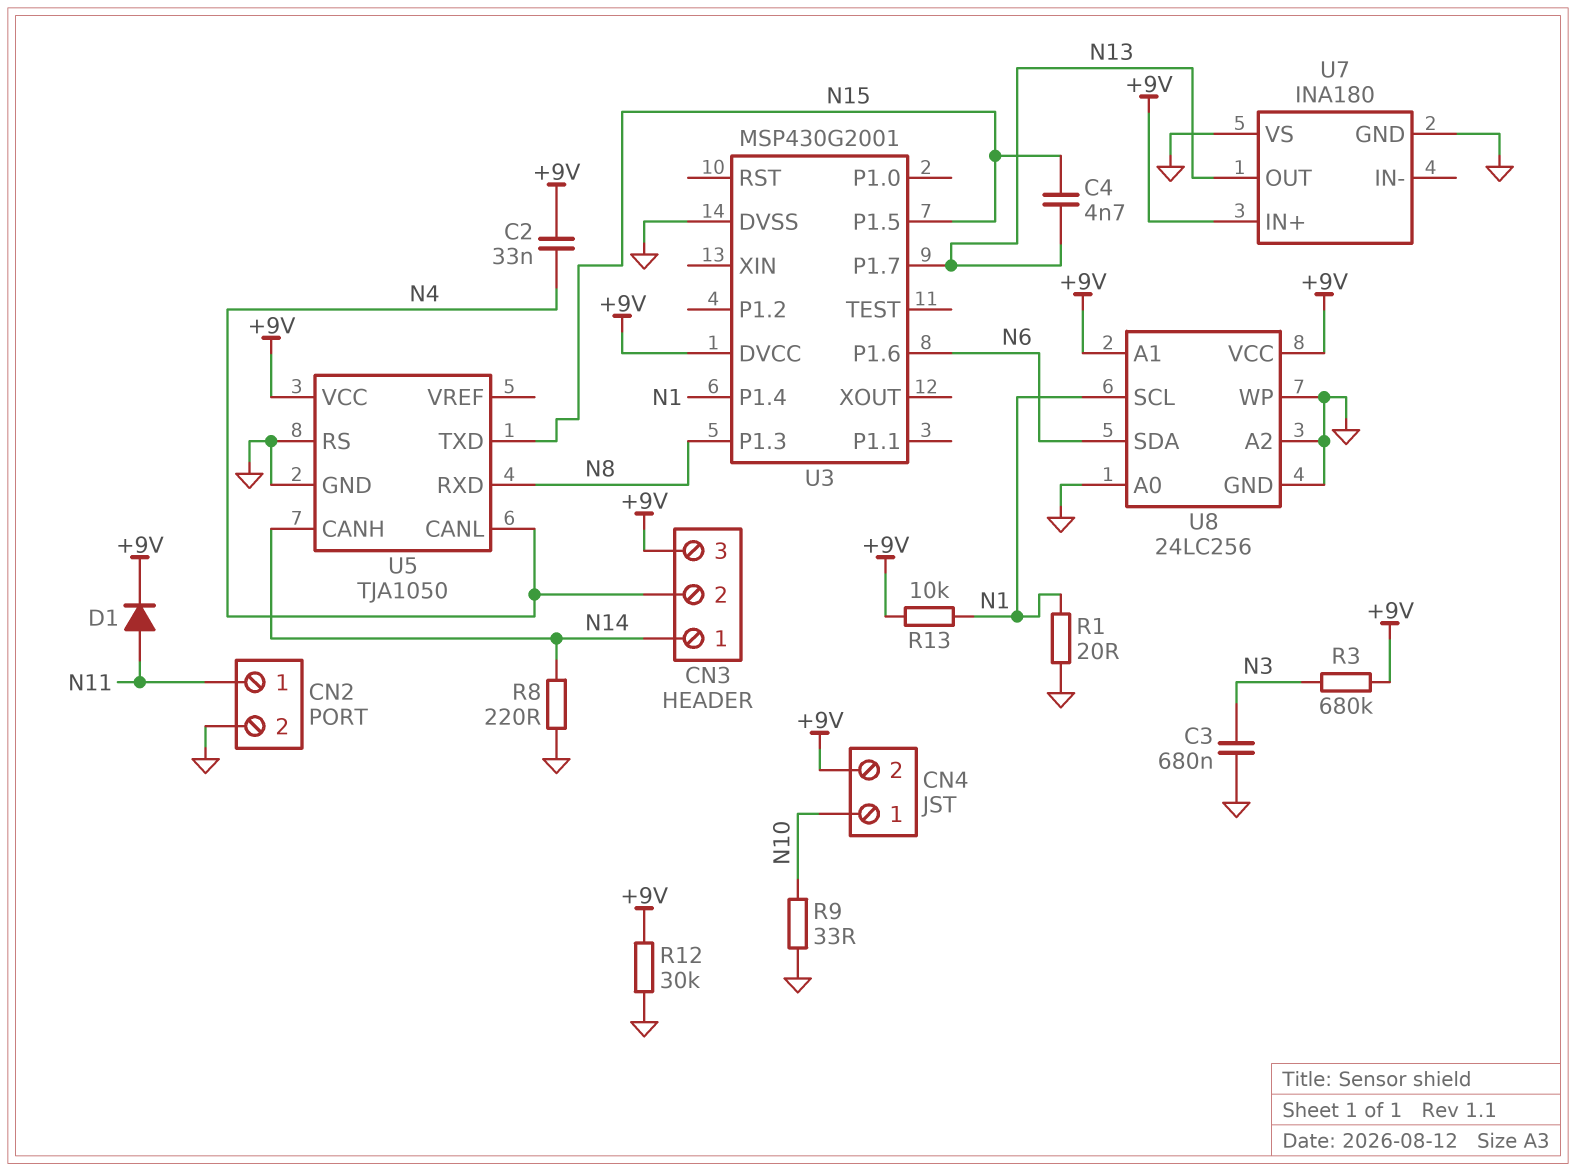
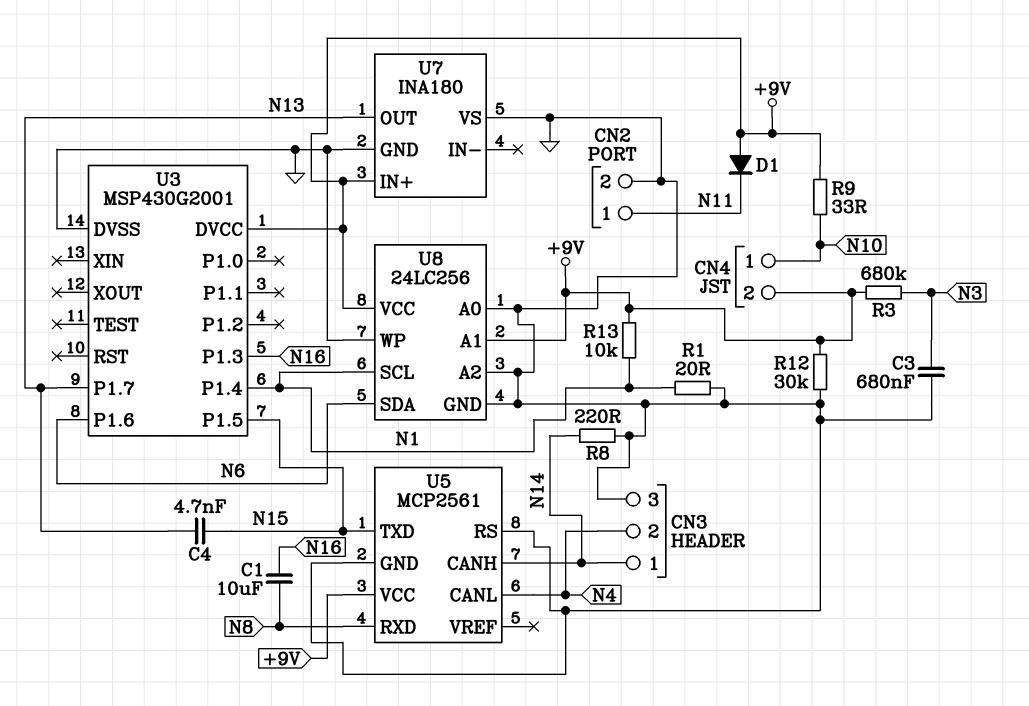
C1: none -> 10uF (N8, N16)
C2: 33nF (+9V, N4) -> none
CN3 pin 3: +9V -> GND
D1: diode (A N11, K +9V) -> diode (A +9V, K N11)
R9: 33 (GND, N10) -> 33 (+9V, N10)
U3 pin P1.3: N8 -> N16
U5: TJA1050 -> MCP2561

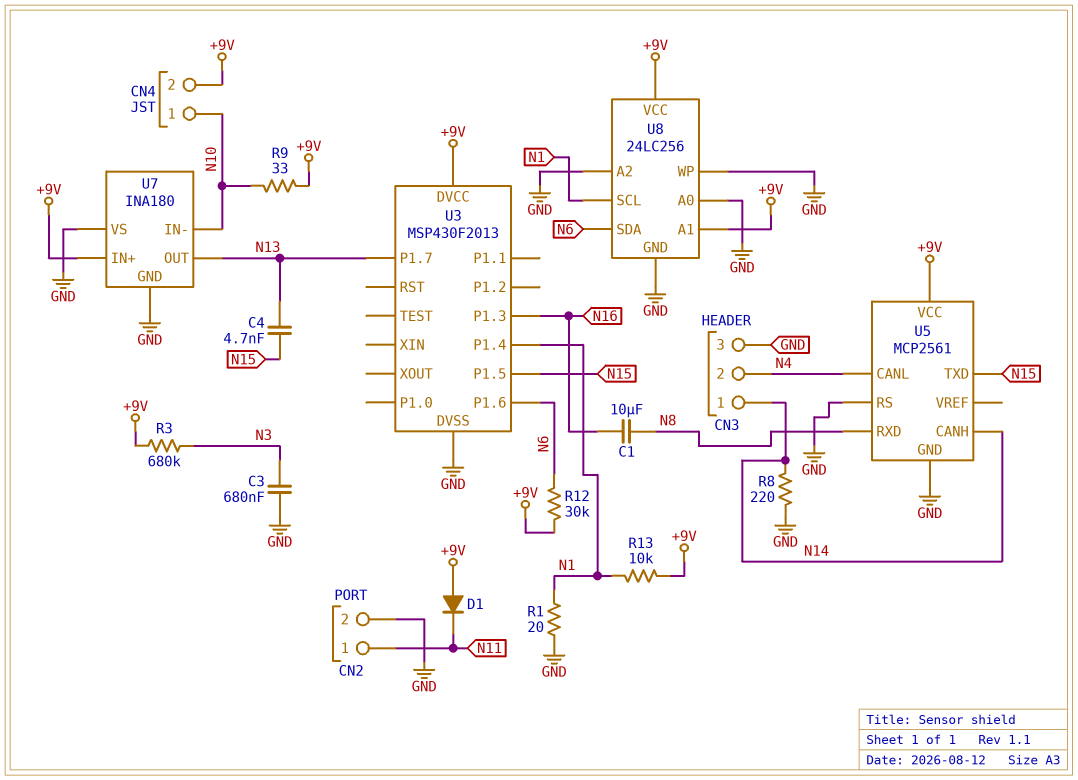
R12: 30k (+9V, GND) -> 30k (+9V, N6)
U3: MSP430G2001 -> MSP430F2013
U7 pin IN-: none -> N10

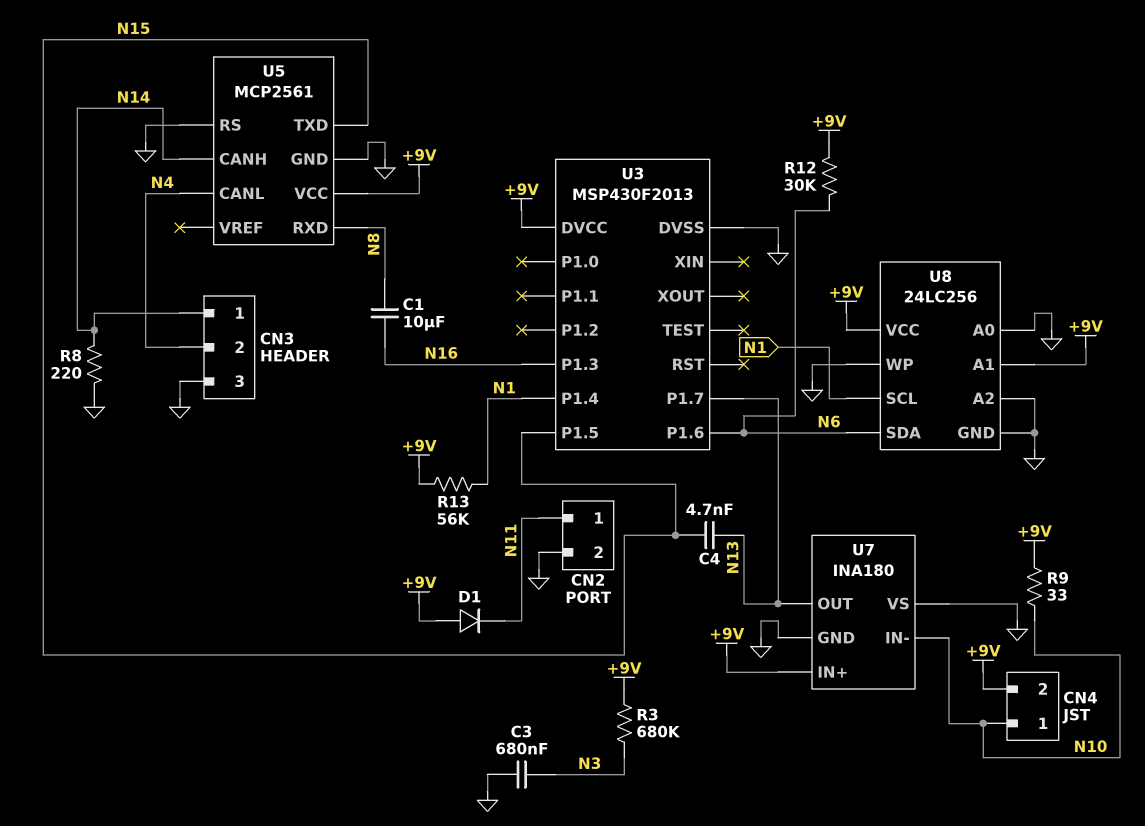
R1: 20 (GND, N1) -> none
R13: 10k (+9V, N1) -> 56k (+9V, N1)

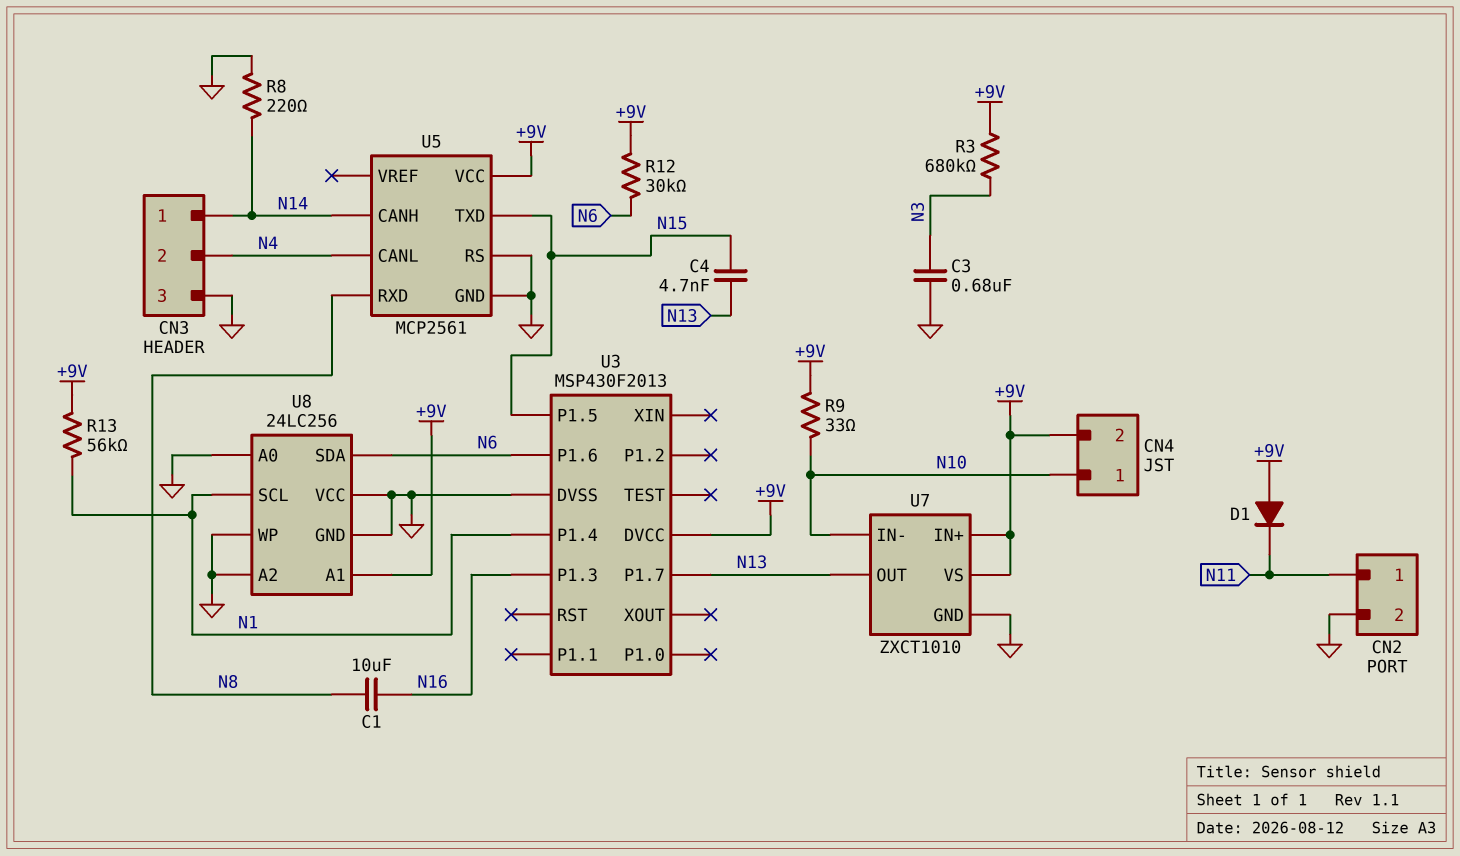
U7: INA180 -> ZXCT1010
U7 pin VS: GND -> +9V
U8 pin VCC: +9V -> GND

